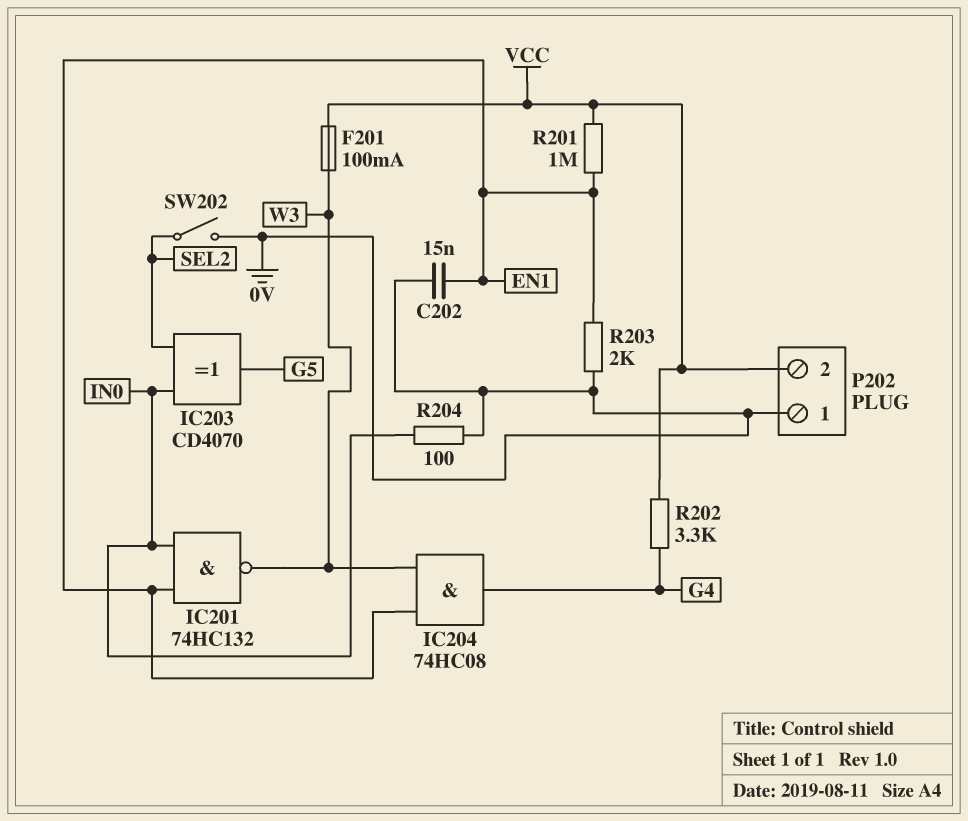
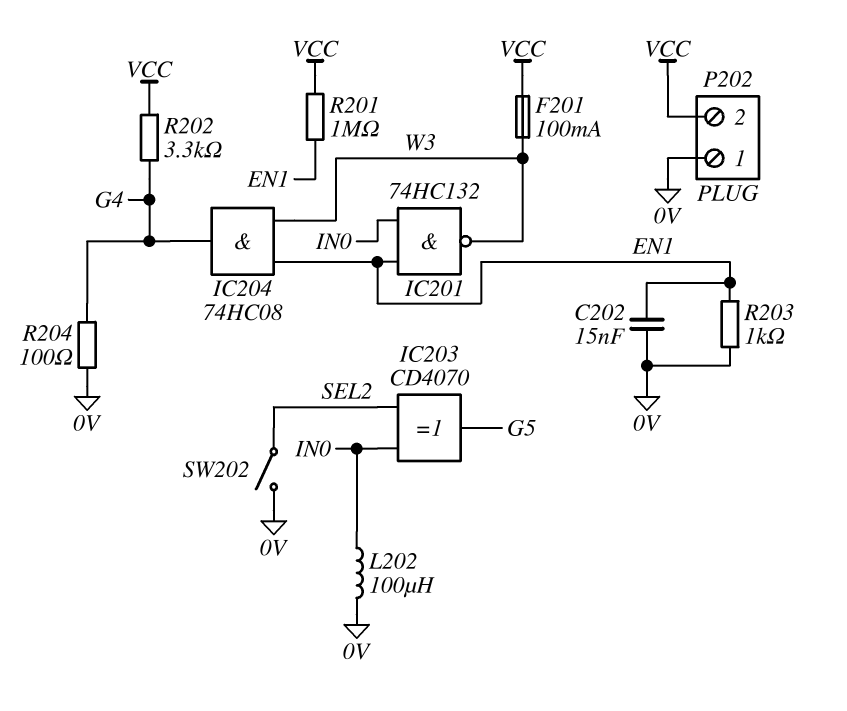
L202: none -> 100uH (0V, IN0)
R203: 2k (0V, EN1) -> 1k (0V, EN1)
R204: 100 (0V, IN0) -> 100 (0V, G4)

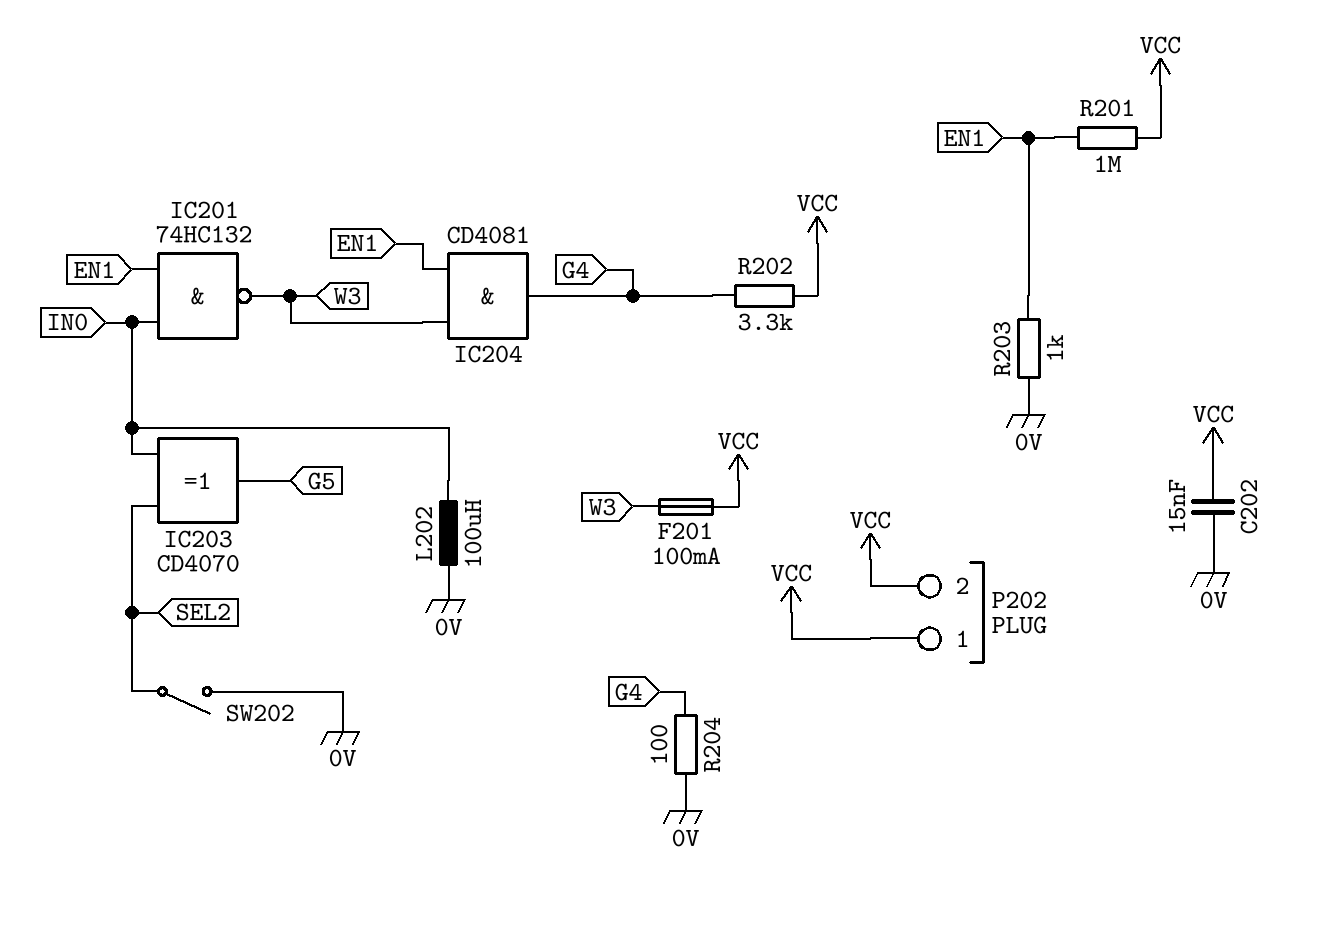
C202: 15nF (0V, EN1) -> 15nF (0V, VCC)
IC204: AND 74HC08 (in EN1, in W3, out G4) -> AND CD4081 (in EN1, in W3, out G4)
P202 pin 1: 0V -> VCC

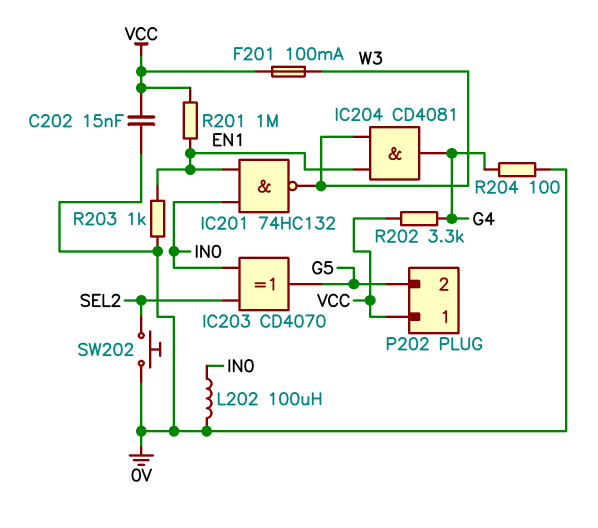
P202 pin 2: VCC -> G5
SW202: switch (0V, SEL2) -> button (0V, SEL2)

